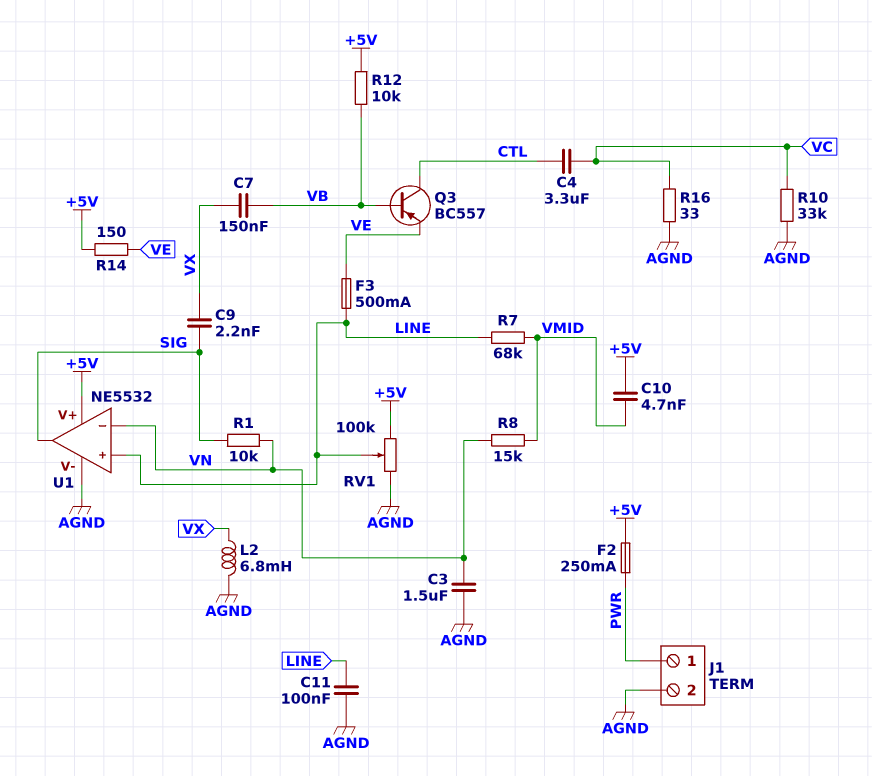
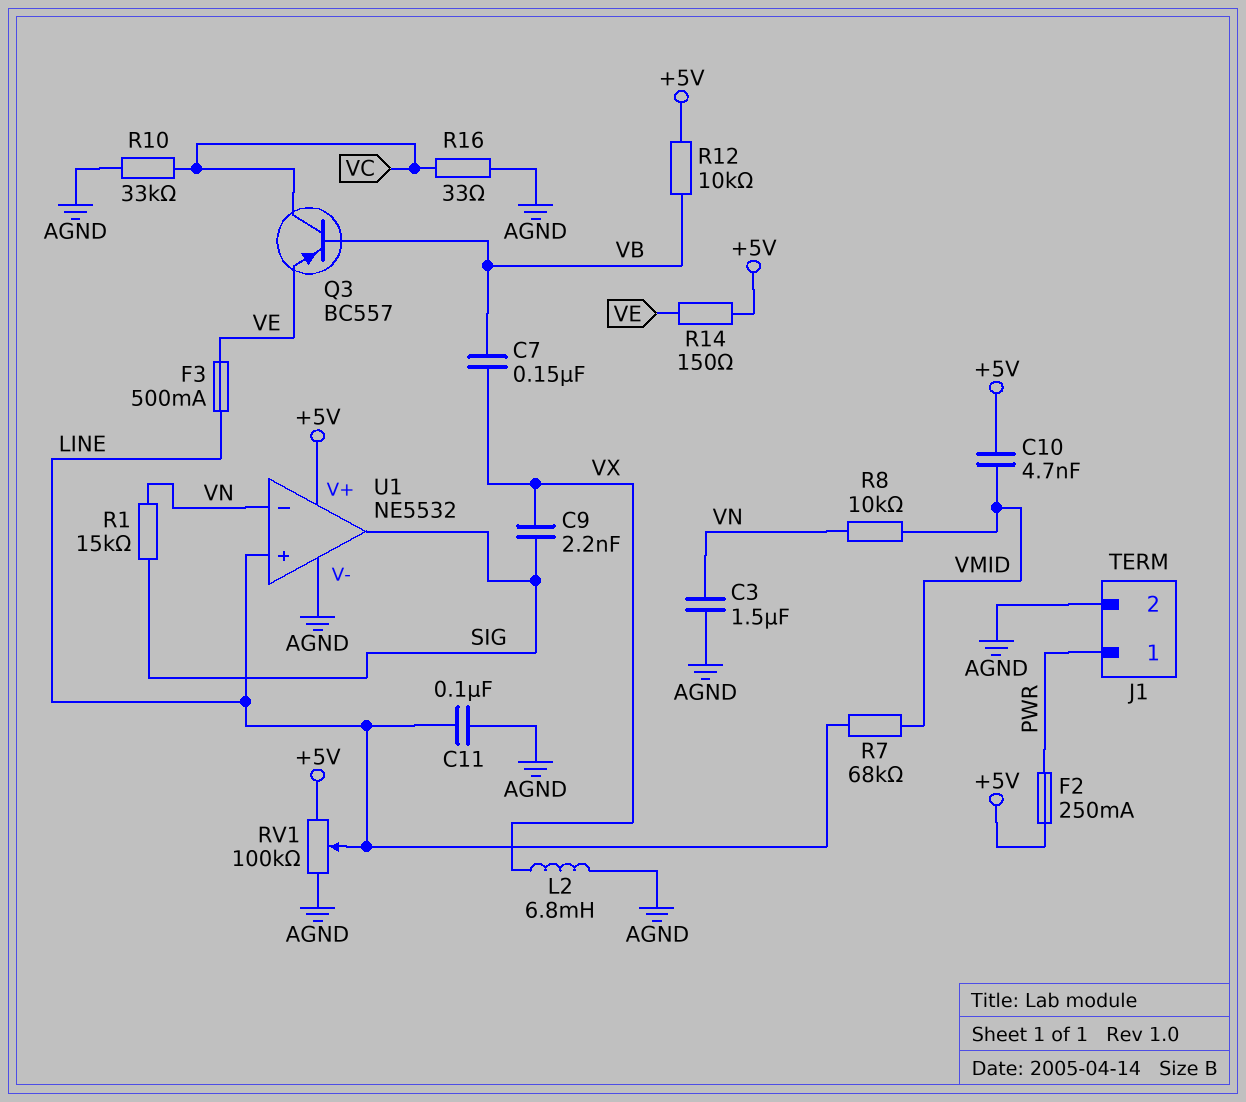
C4: 3.3uF (CTL, VC) -> none
Q3: PNP BC557 (B VB, C CTL, E VE) -> PNP BC557 (B VB, C VC, E VE)
R1: 10k (SIG, VN) -> 15k (SIG, VN)
R8: 15k (VMID, VN) -> 10k (VMID, VN)

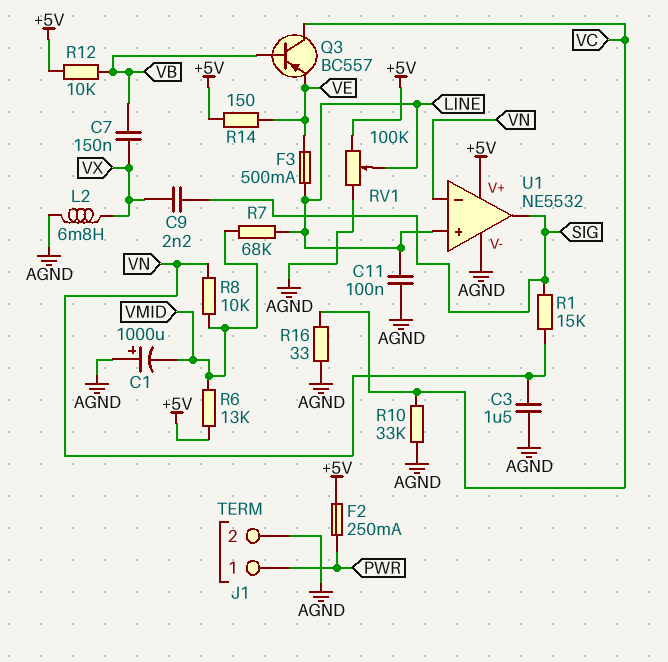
C1: none -> 1000uF (plus AGND, minus VMID)
C10: 4.7nF (+5V, VMID) -> none
R6: none -> 13k (+5V, VMID)

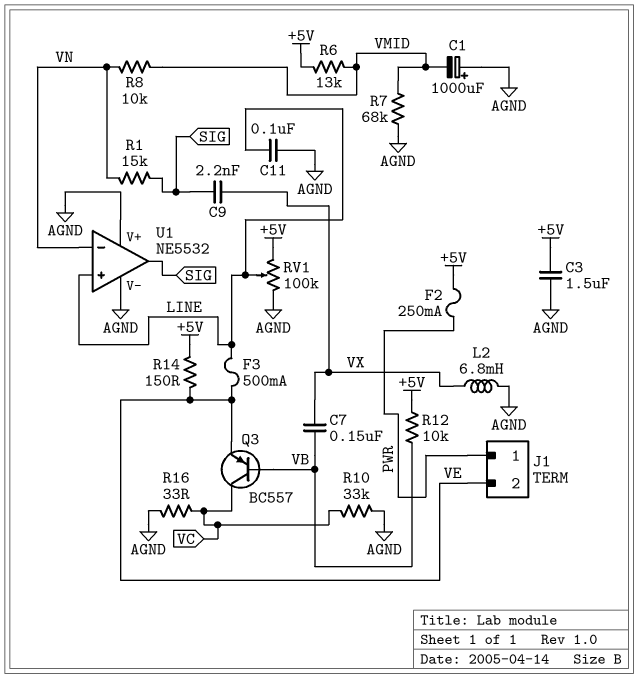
C3: 1.5uF (AGND, VN) -> 1.5uF (+5V, AGND)
J1 pin 2: AGND -> VE
R7: 68k (LINE, VMID) -> 68k (AGND, VMID)
U1 pin V+: +5V -> AGND

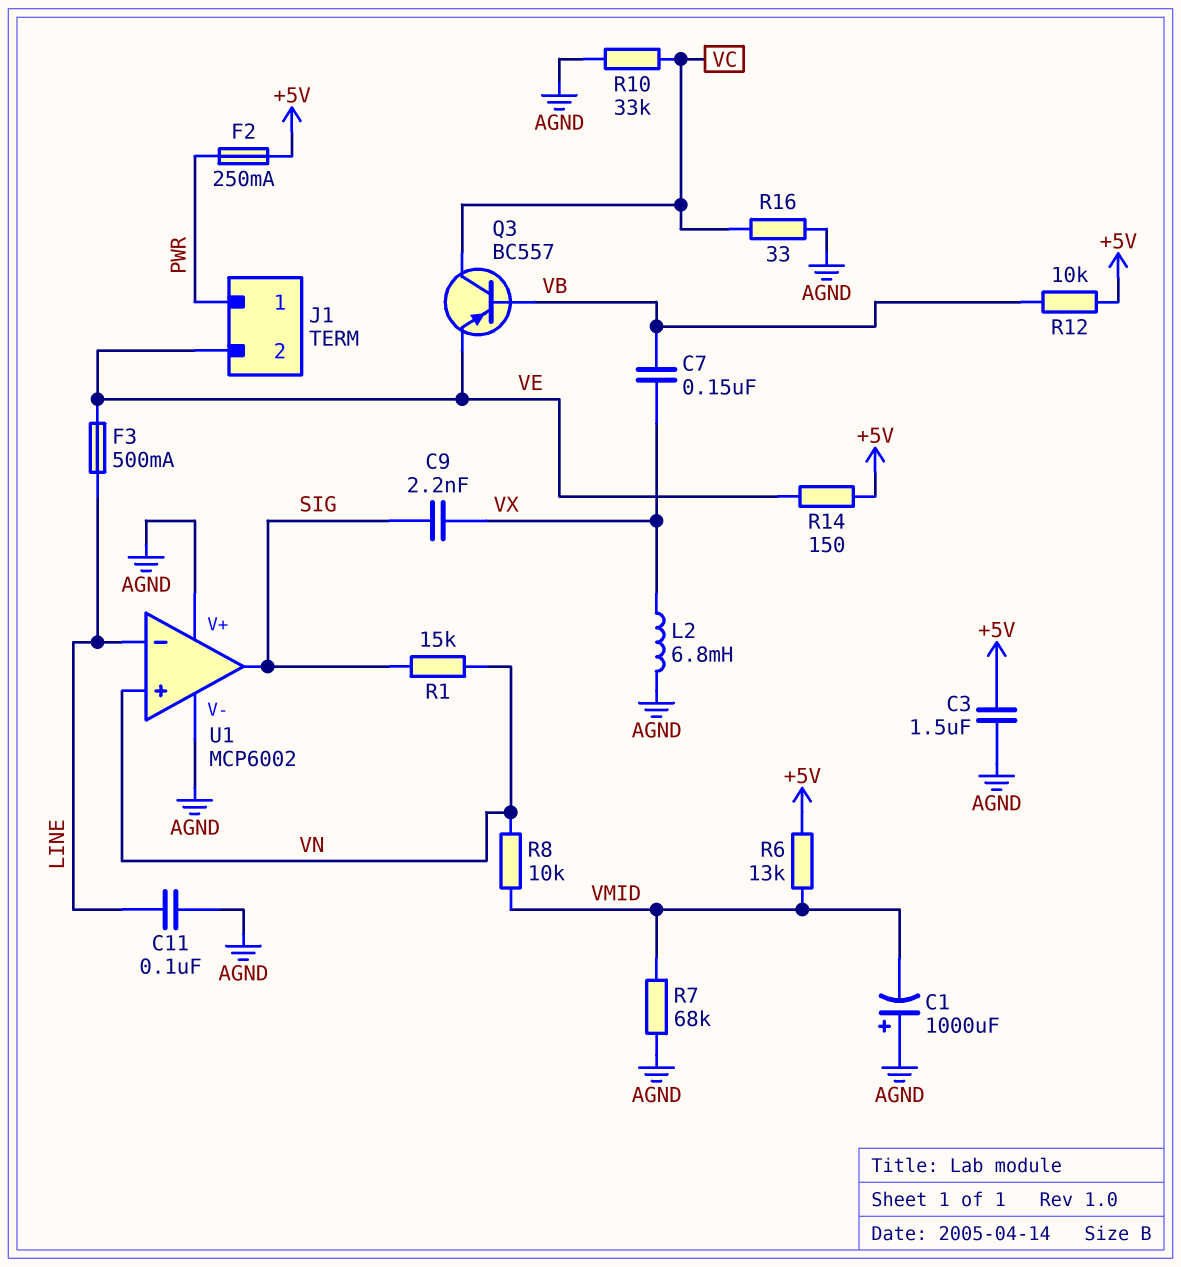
RV1: 100k (+5V, AGND, wiper LINE) -> none
U1: NE5532 -> MCP6002
U1 pin in+: LINE -> VN
U1 pin in-: VN -> LINE

